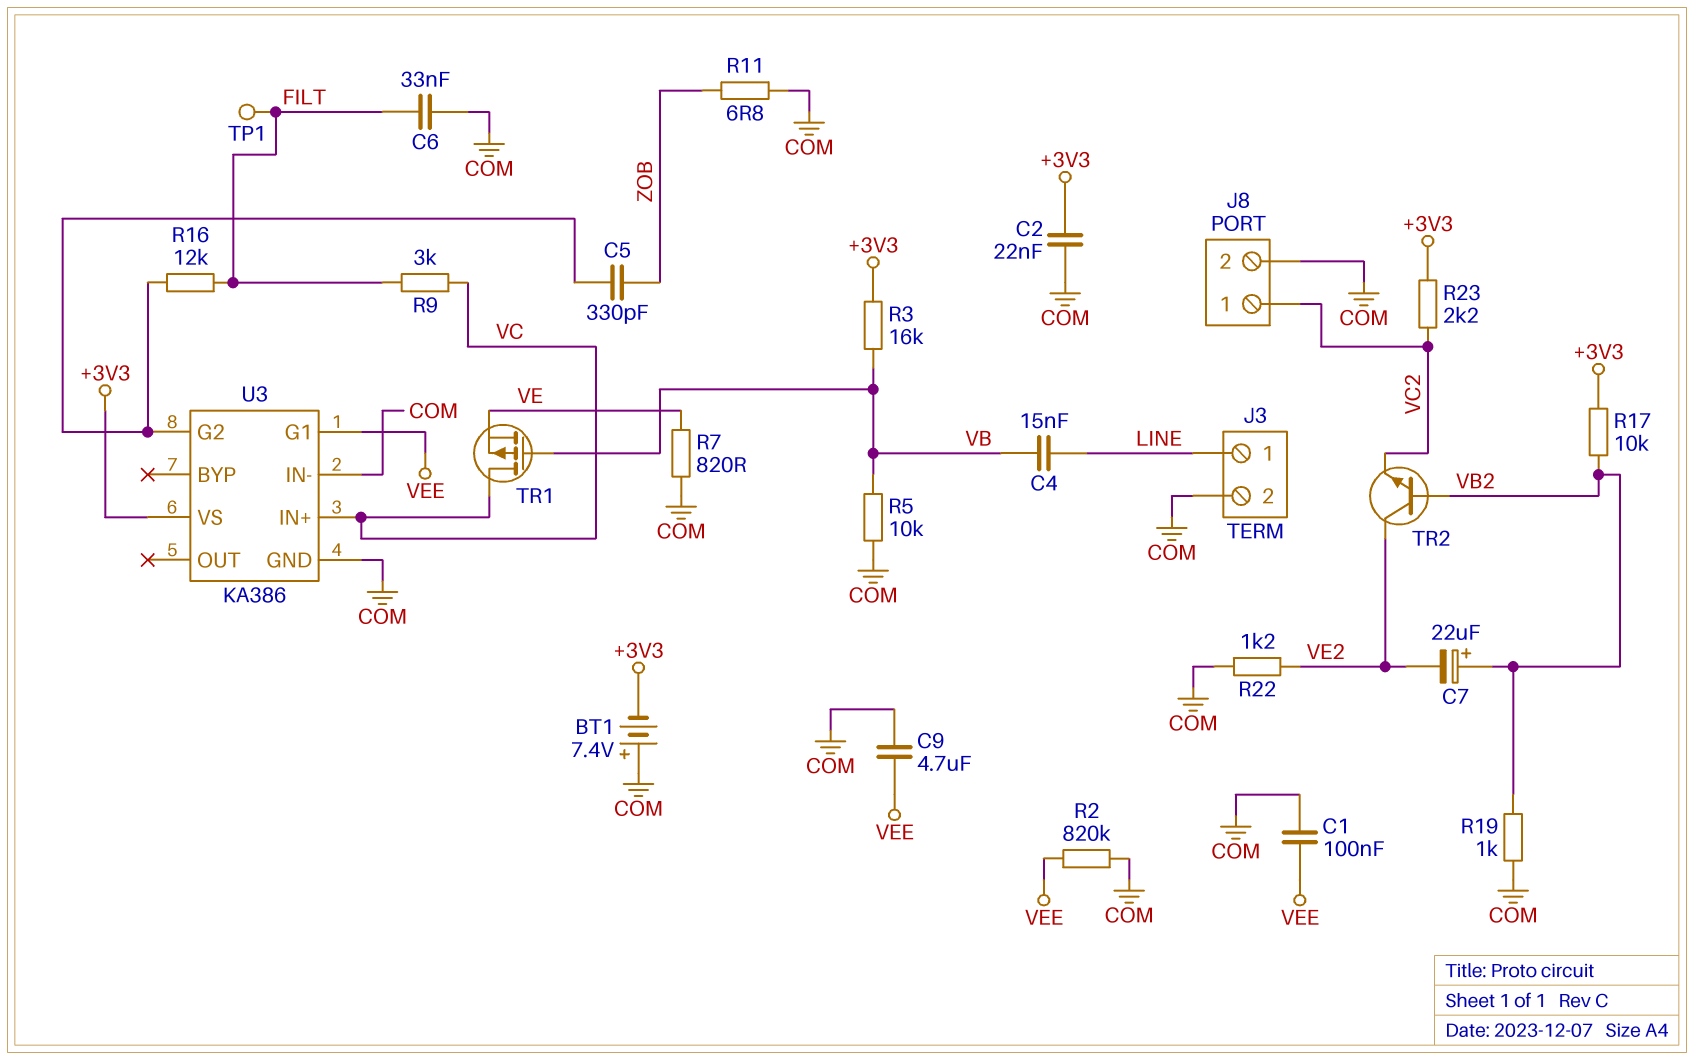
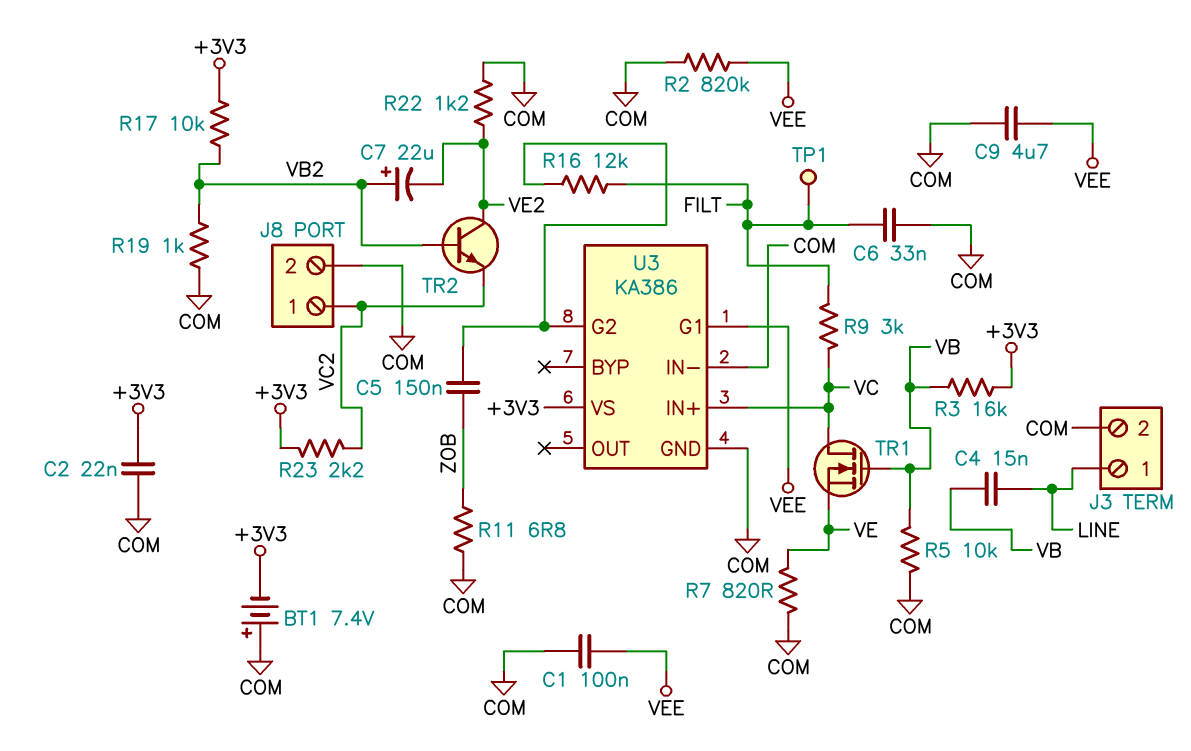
C5: 330pF (U3/G2, ZOB) -> 150nF (U3/G2, ZOB)
TR1: PMOS (G VB, D VC, S VE) -> NMOS (G VB, D VC, S VE)

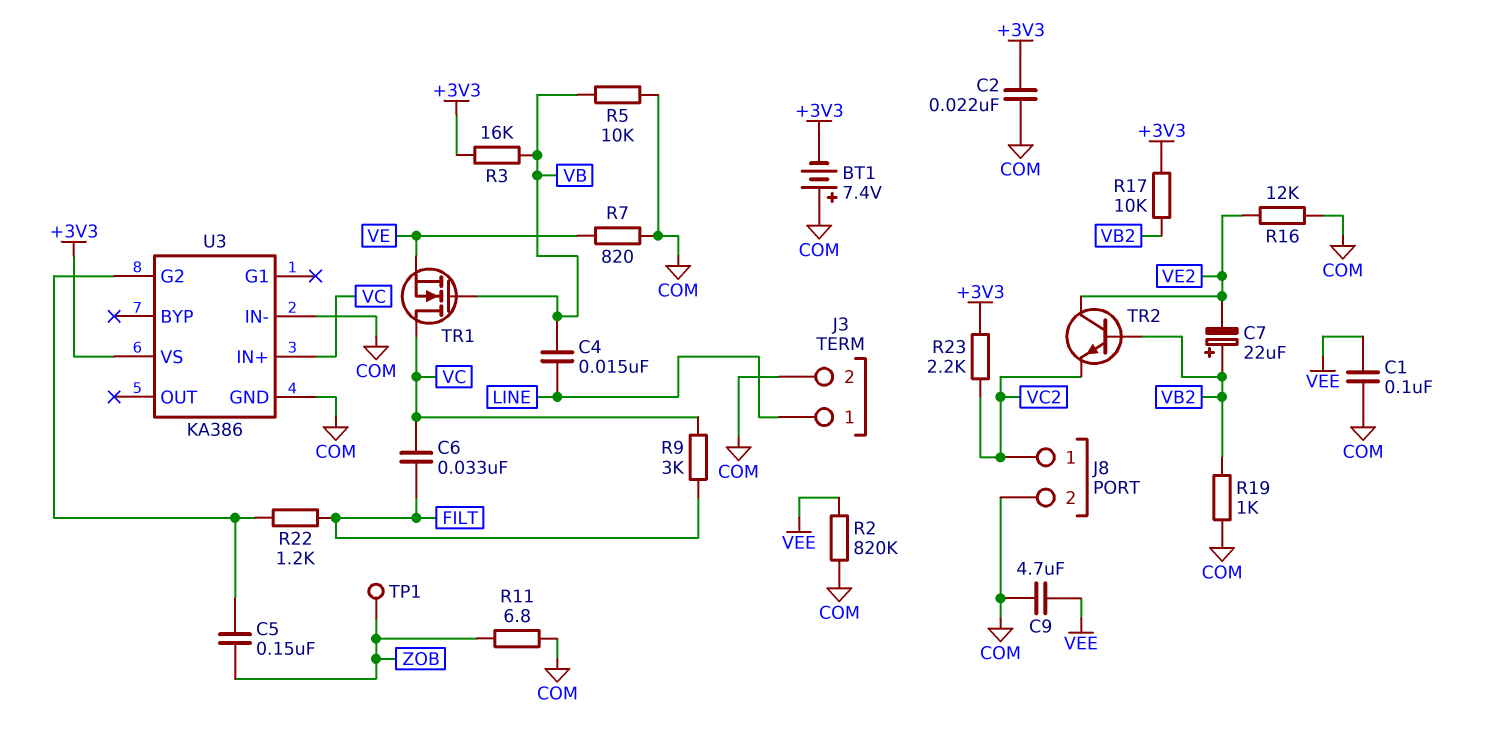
C6: 33nF (COM, FILT) -> 33nF (FILT, VC)
R16: 12k (FILT, U3/G2) -> 12k (COM, VE2)
R22: 1.2k (COM, VE2) -> 1.2k (FILT, U3/G2)
TP1: test point (FILT) -> test point (ZOB)
U3 pin G1: VEE -> none

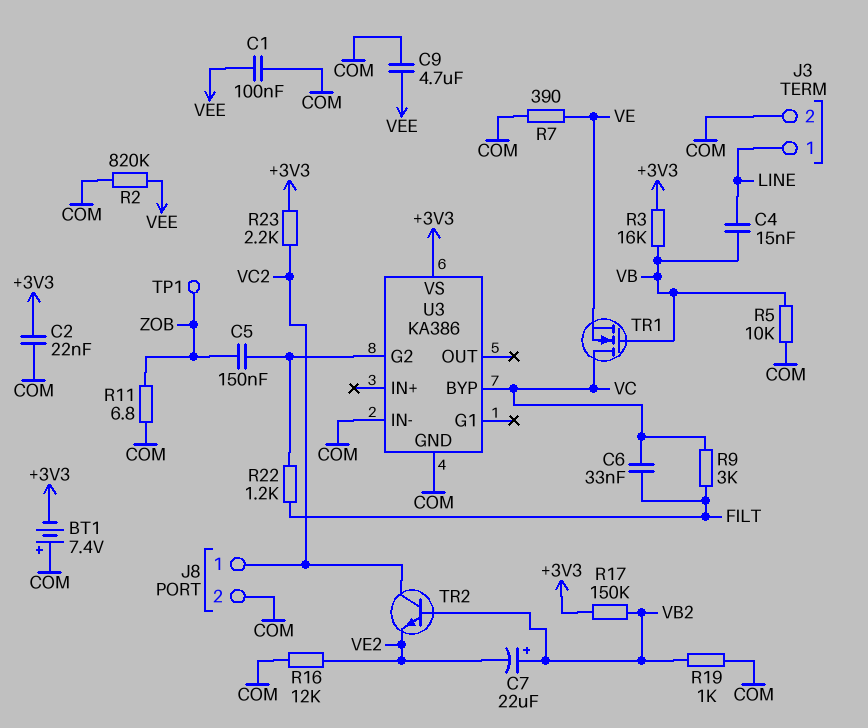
R7: 820 (COM, VE) -> 390 (COM, VE)
R17: 10k (+3V3, VB2) -> 150k (+3V3, VB2)
TR2: NPN (B VB2, C VE2, E VC2) -> NPN (B VB2, C VC2, E VE2)
U3 pin BYP: none -> VC
U3 pin IN+: VC -> none

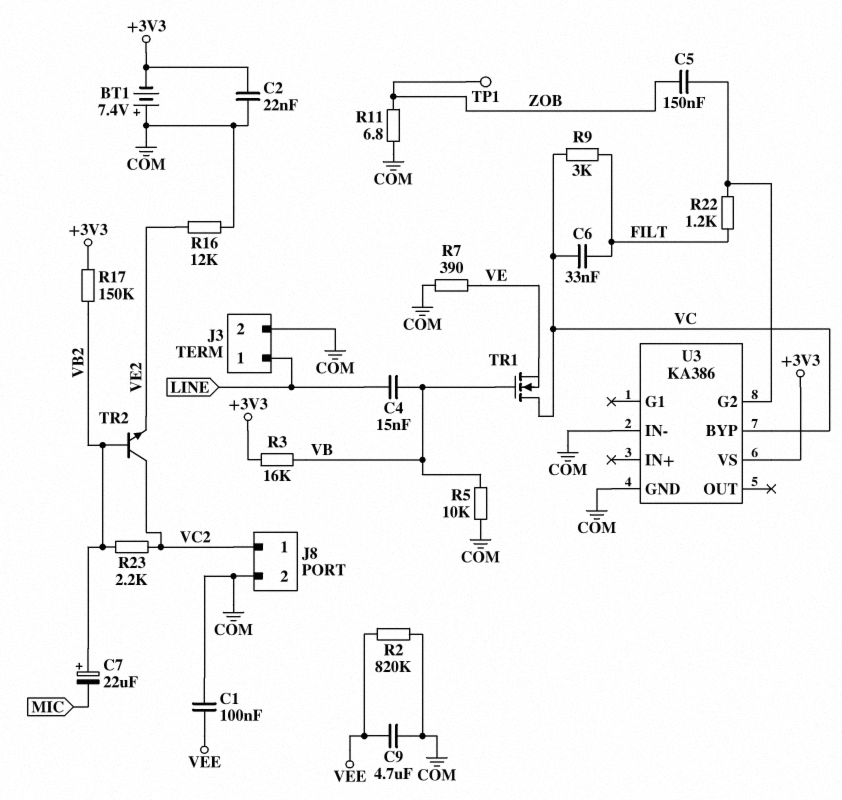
C7: 22uF (plus VB2, minus VE2) -> 22uF (plus VB2, minus MIC)
R19: 1k (COM, VB2) -> none
R23: 2.2k (+3V3, VC2) -> 2.2k (VB2, VC2)

